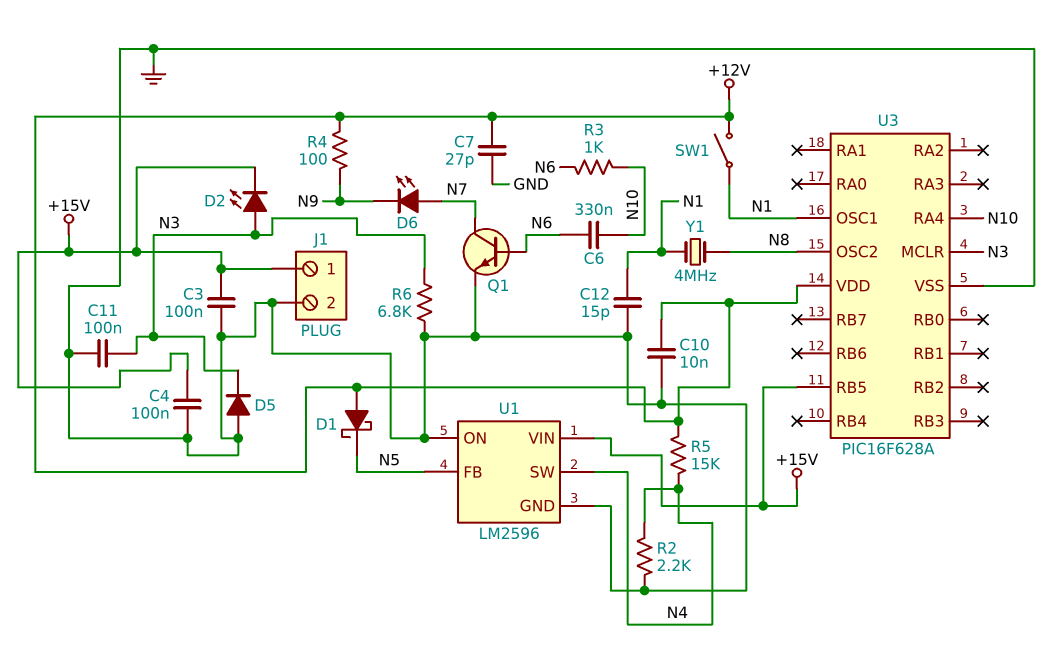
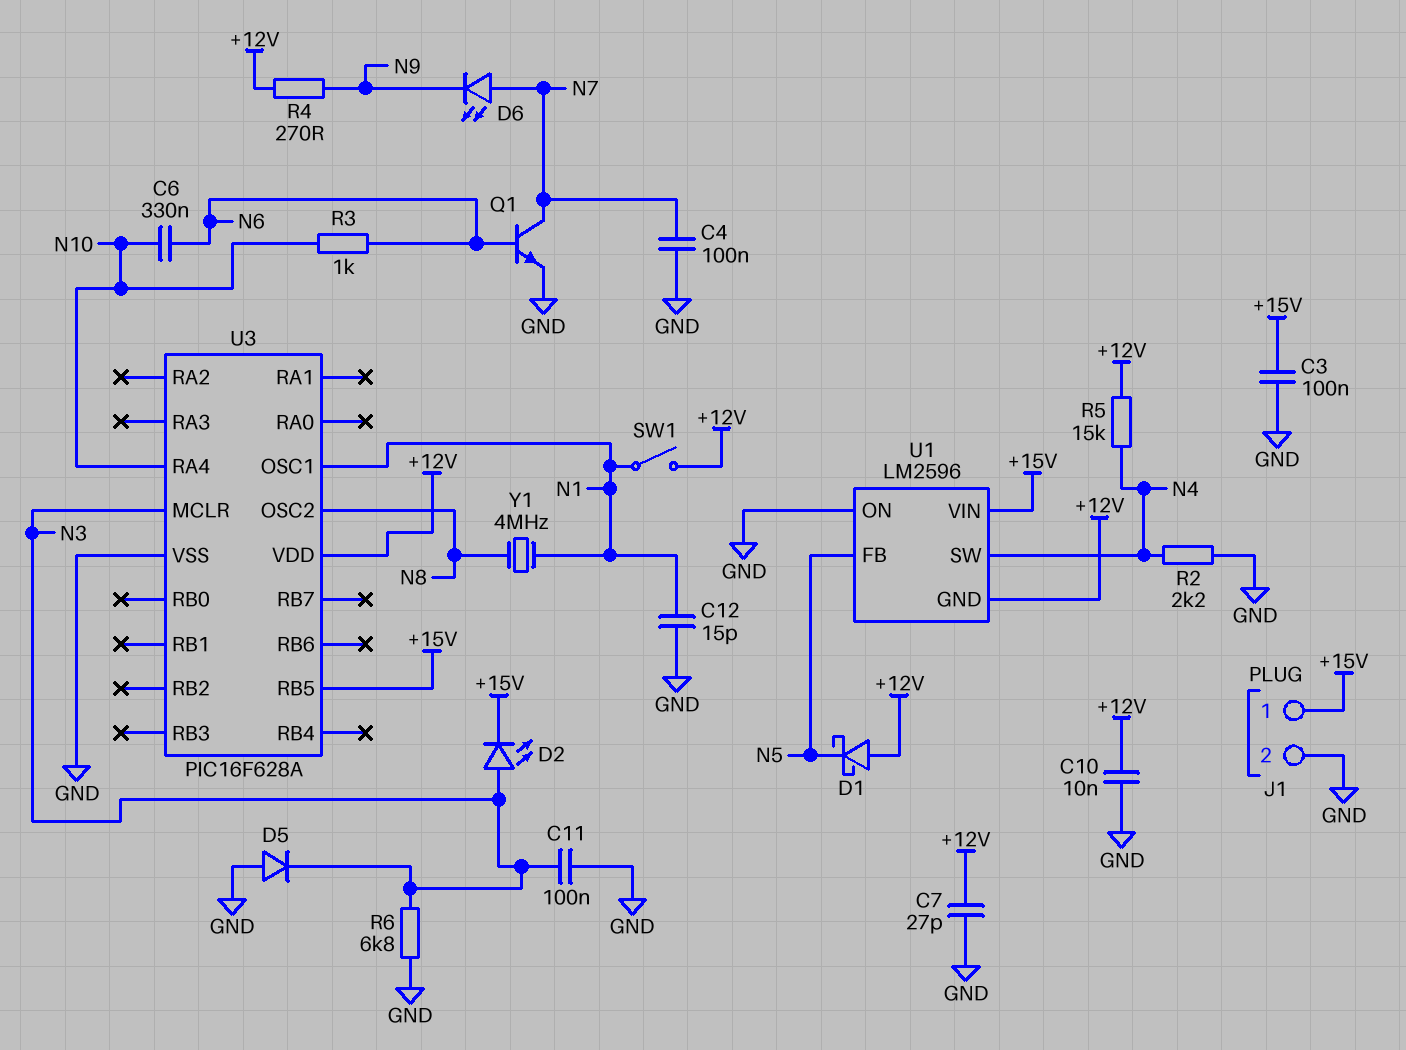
C4: 100nF (+15V, GND) -> 100nF (GND, N7)
R4: 100 (+12V, N9) -> 270 (+12V, N9)
U1 pin GND: GND -> +12V

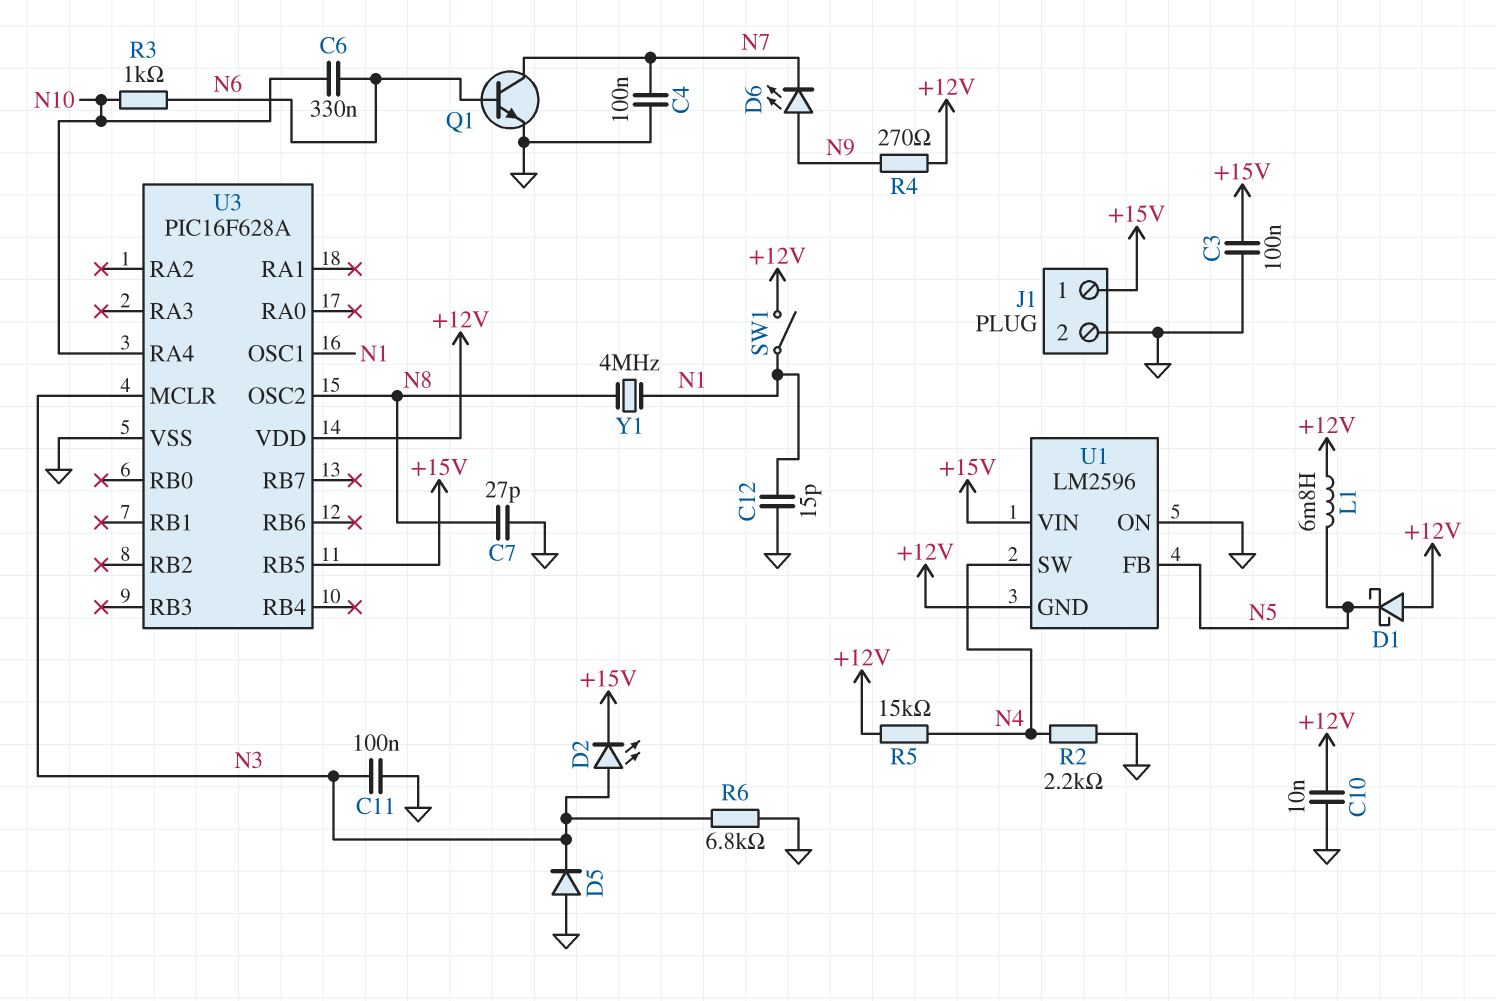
C7: 27pF (+12V, GND) -> 27pF (GND, N8)
D6: LED (A N7, K N9) -> LED (A N9, K N7)
L1: none -> 6.8mH (+12V, N5)

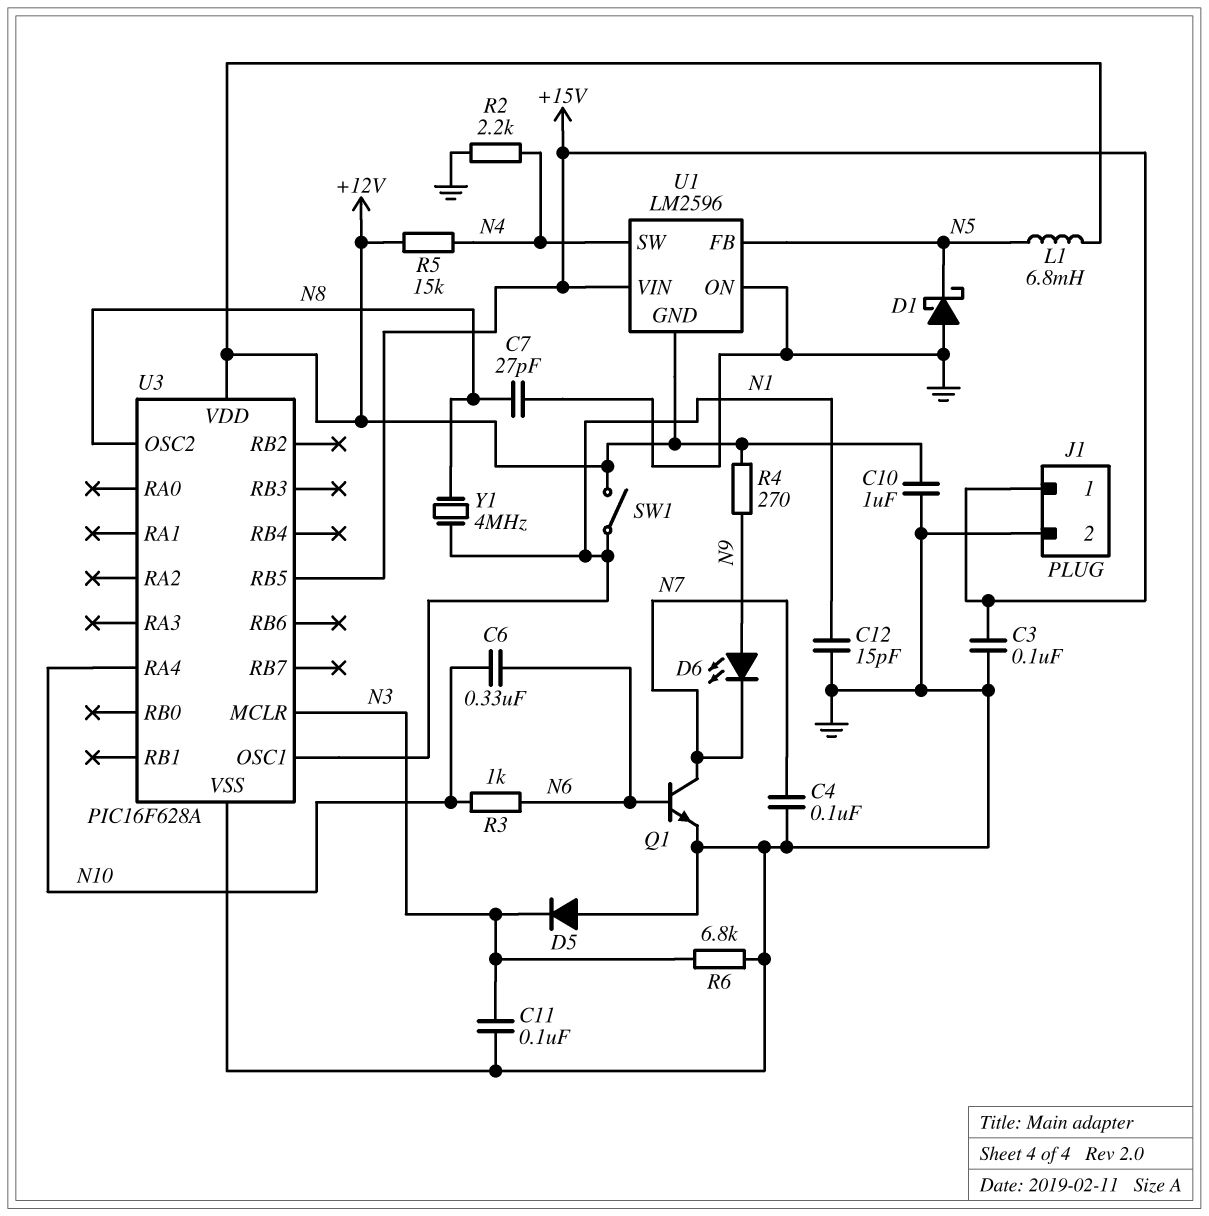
C10: 10nF (+12V, GND) -> 1uF (+12V, GND)
D1: schottky (A +12V, K N5) -> schottky (A GND, K N5)
D2: LED (A N3, K +15V) -> none

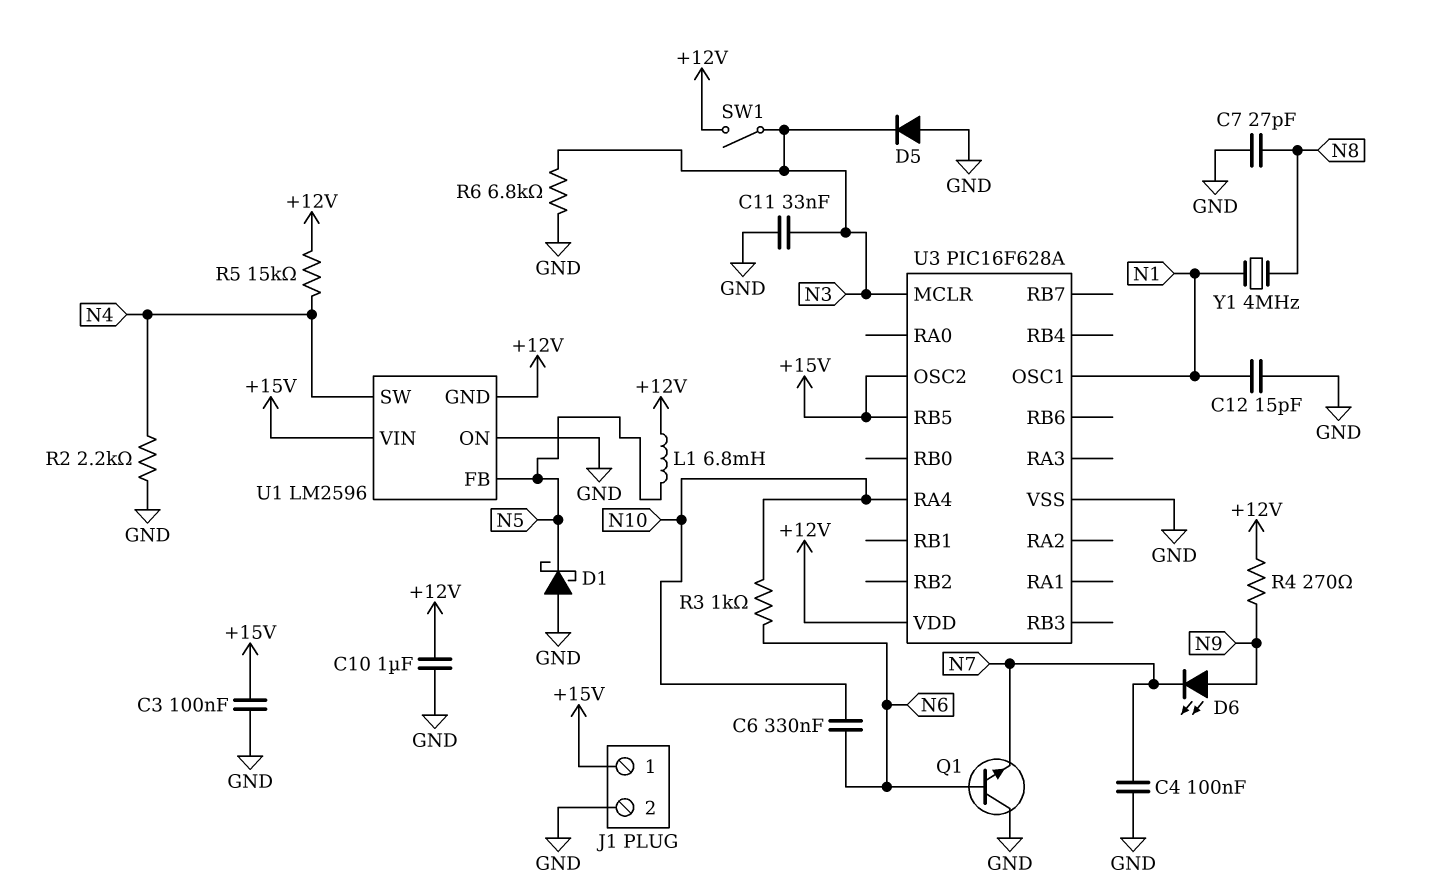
C11: 100nF (GND, N3) -> 33nF (GND, N3)
Q1: NPN (B N6, C N7, E GND) -> NPN (B N6, C GND, E N7)
SW1: switch (+12V, N1) -> switch (+12V, N3)
U3 pin OSC2: N8 -> +15V

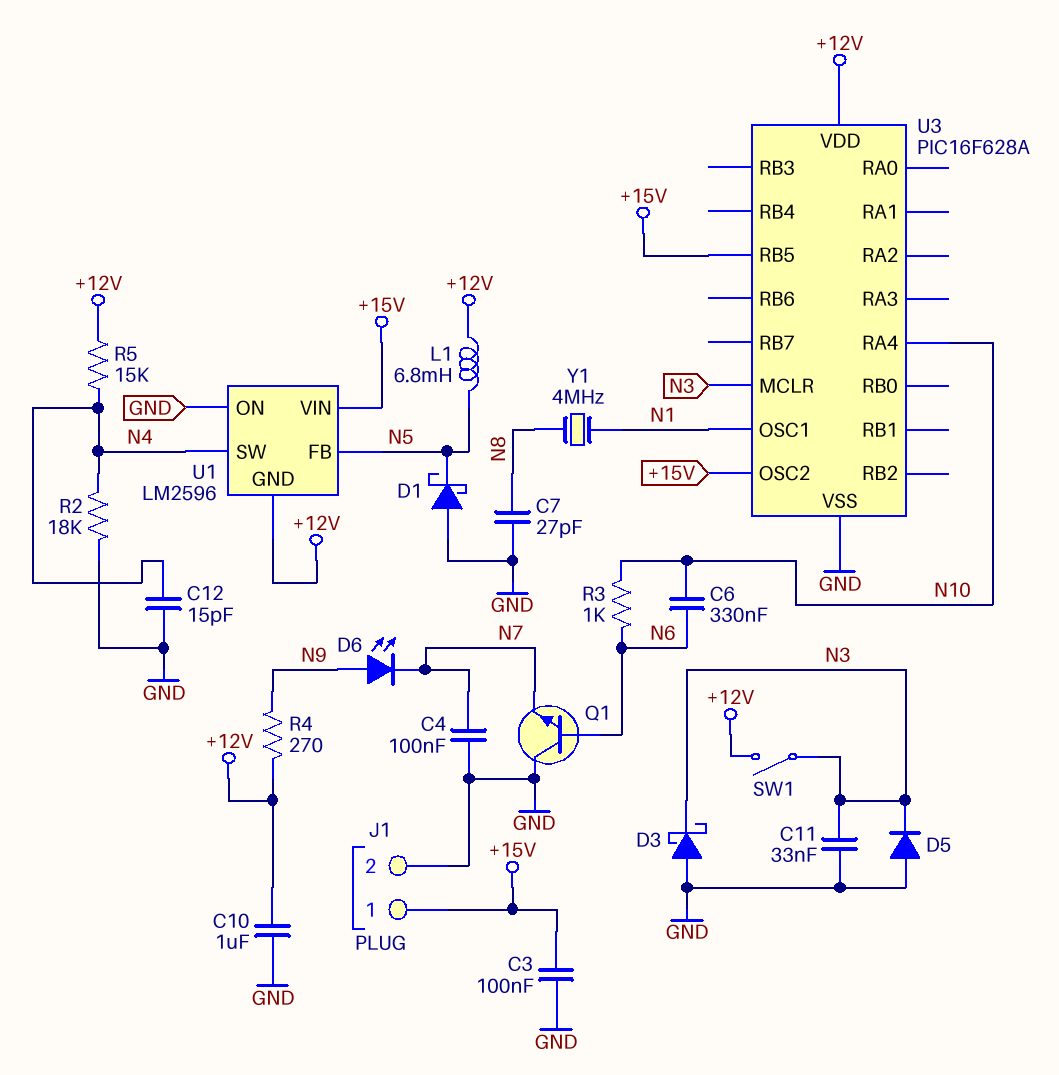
C12: 15pF (GND, N1) -> 15pF (GND, N4)
D3: none -> schottky (A GND, K N3)
R2: 2.2k (GND, N4) -> 18k (GND, N4)
R6: 6.8k (GND, N3) -> none

